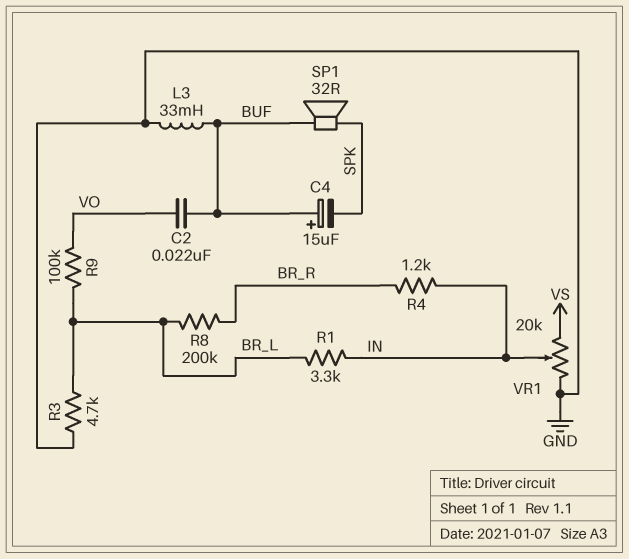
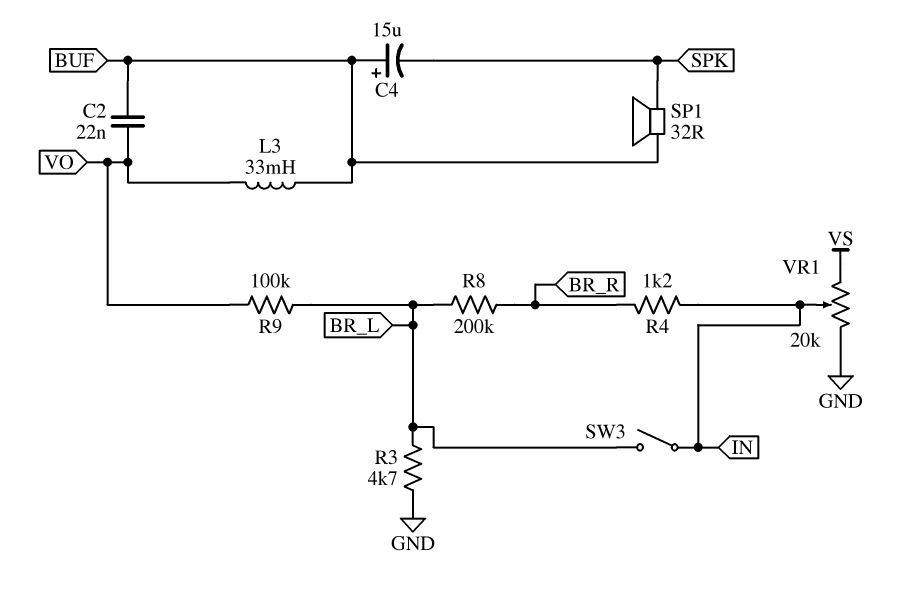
L3: 33mH (BUF, GND) -> 33mH (BUF, VO)
R1: 3.3k (BR_L, IN) -> none
SW3: none -> switch (BR_L, IN)

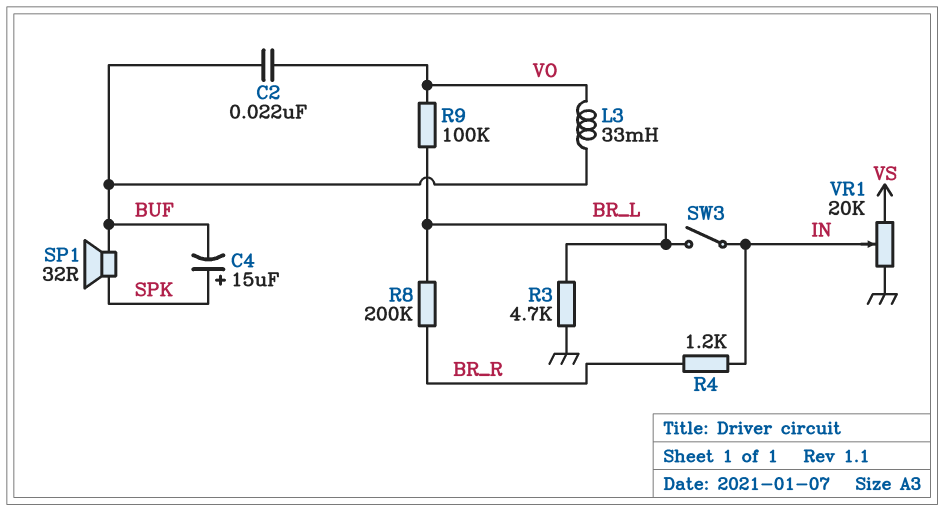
C4: 15uF (plus BUF, minus SPK) -> 15uF (plus SPK, minus BUF)

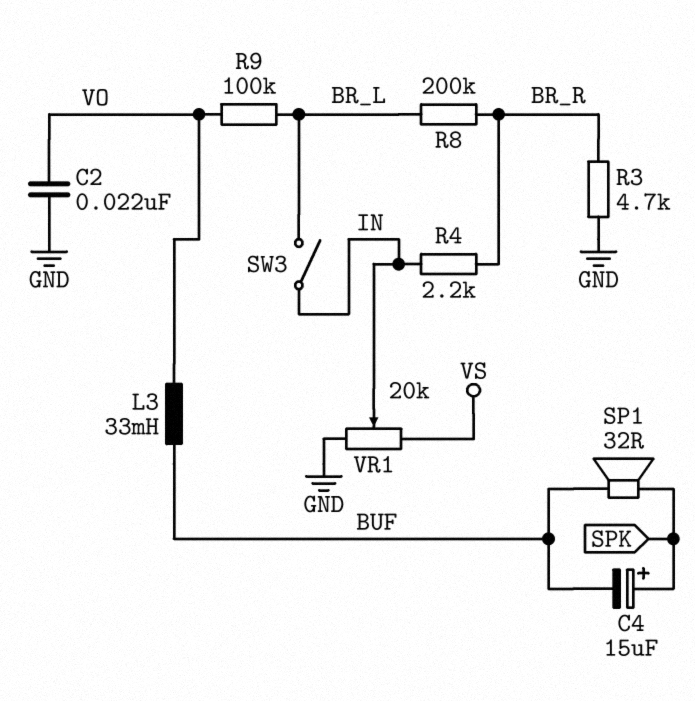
C2: 22nF (BUF, VO) -> 22nF (GND, VO)
R3: 4.7k (BR_L, GND) -> 4.7k (BR_R, GND)
R4: 1.2k (BR_R, IN) -> 2.2k (BR_R, IN)

